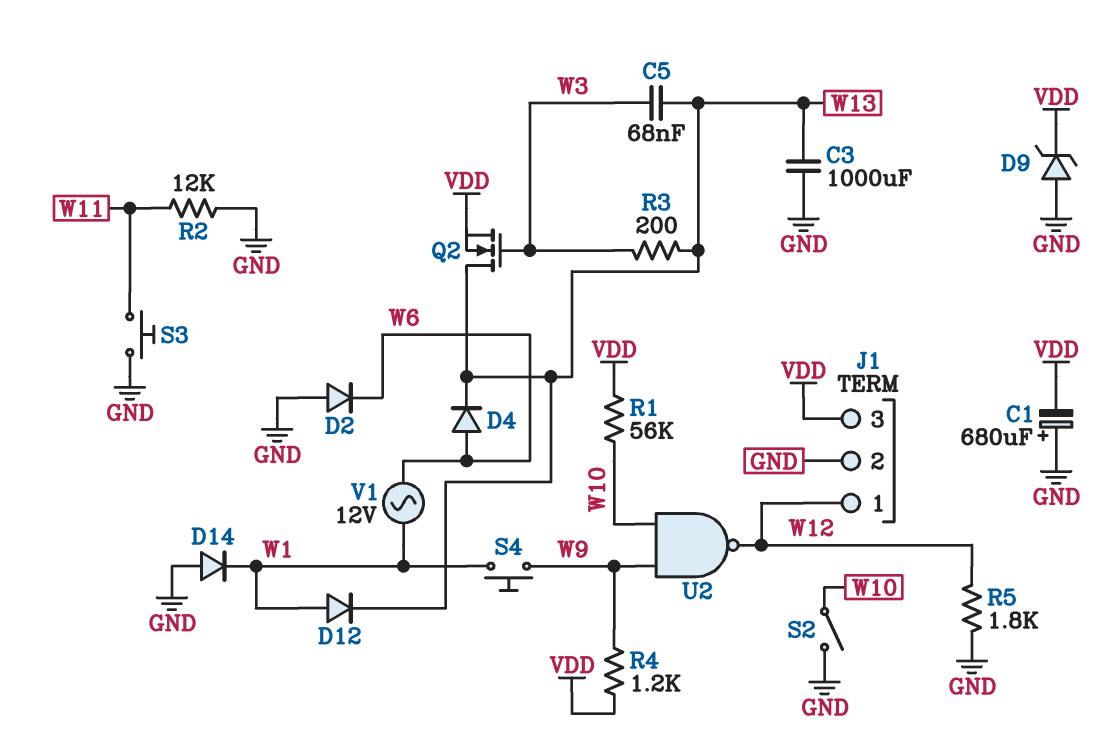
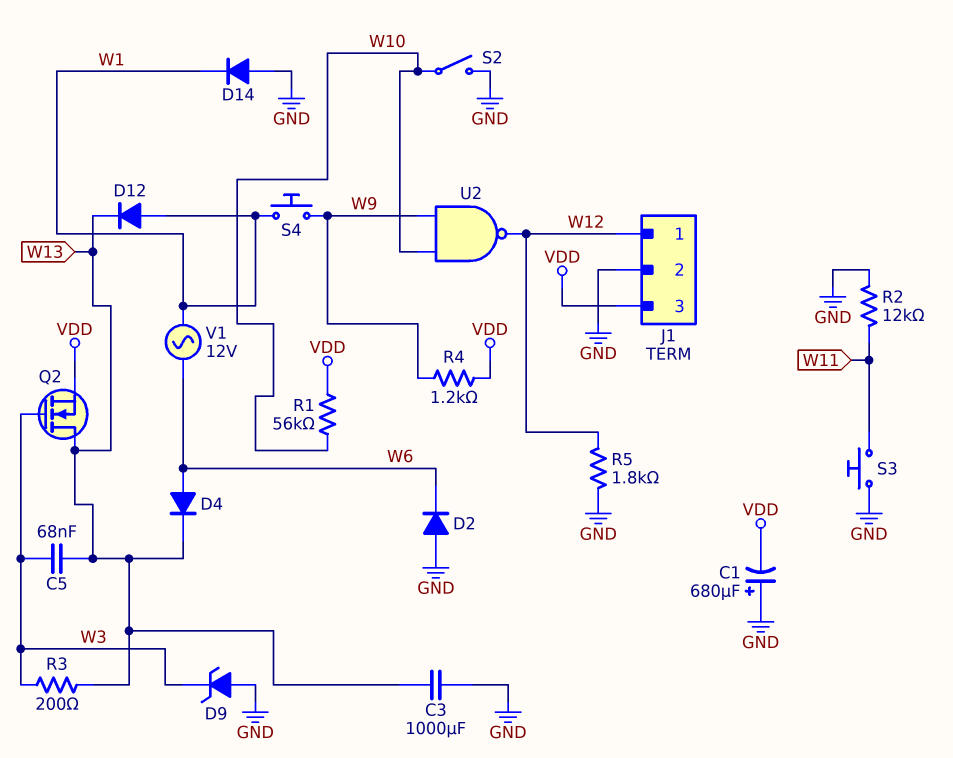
D9: zener (A GND, K VDD) -> zener (A GND, K W3)

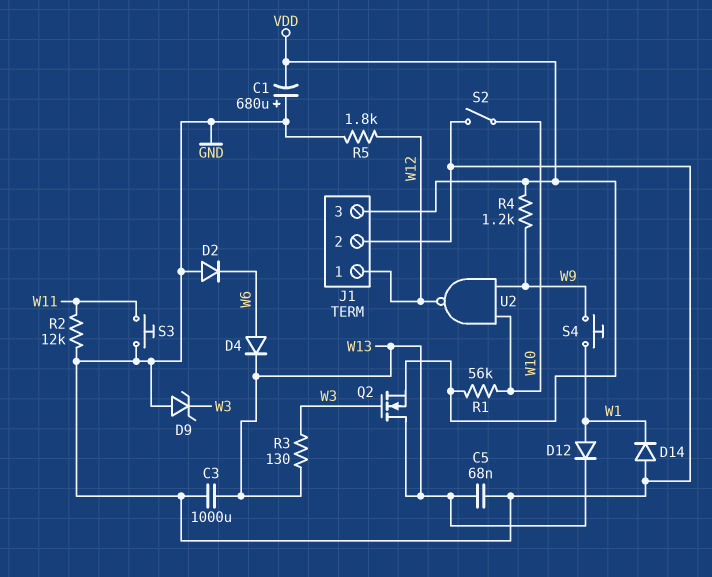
C5: 68nF (W3, W13) -> 68nF (GND, W13)
R3: 200 (W3, W13) -> 130 (W3, W13)
V1: AC 12V (W1, W6) -> none

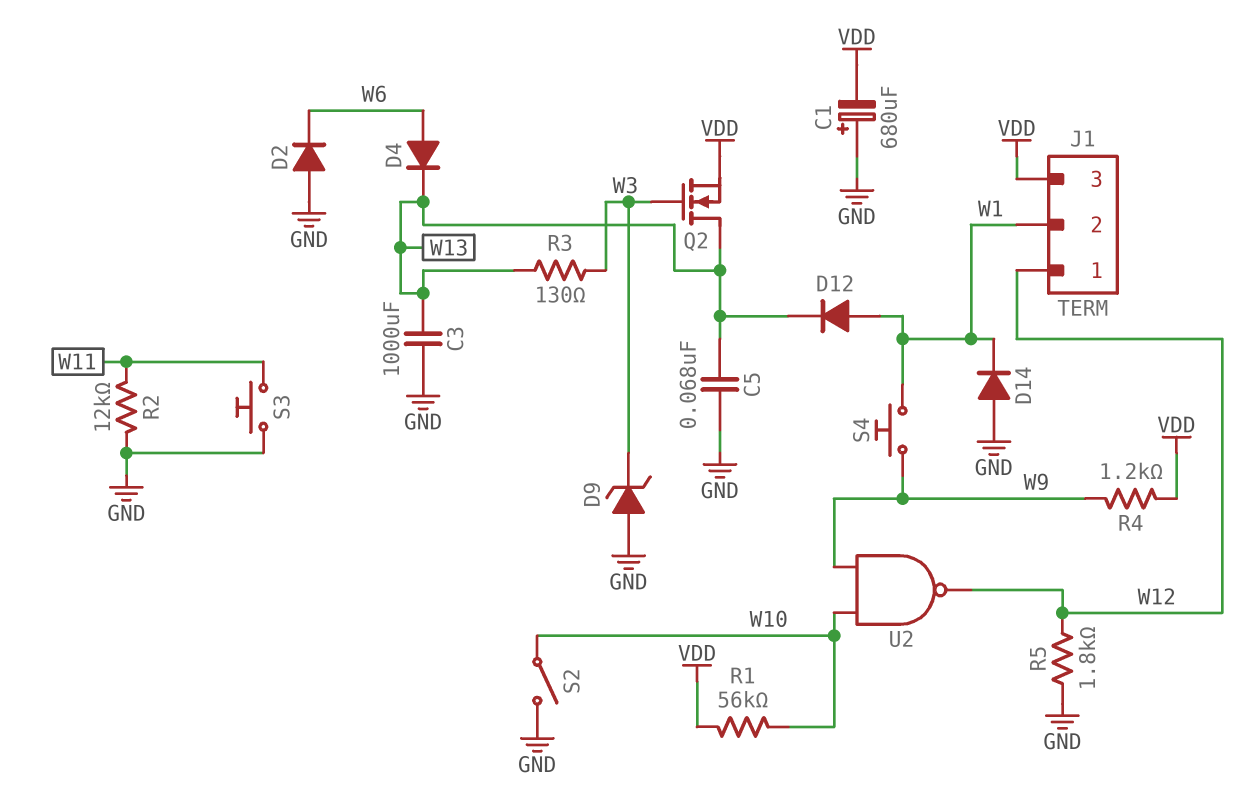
J1 pin 2: GND -> W1

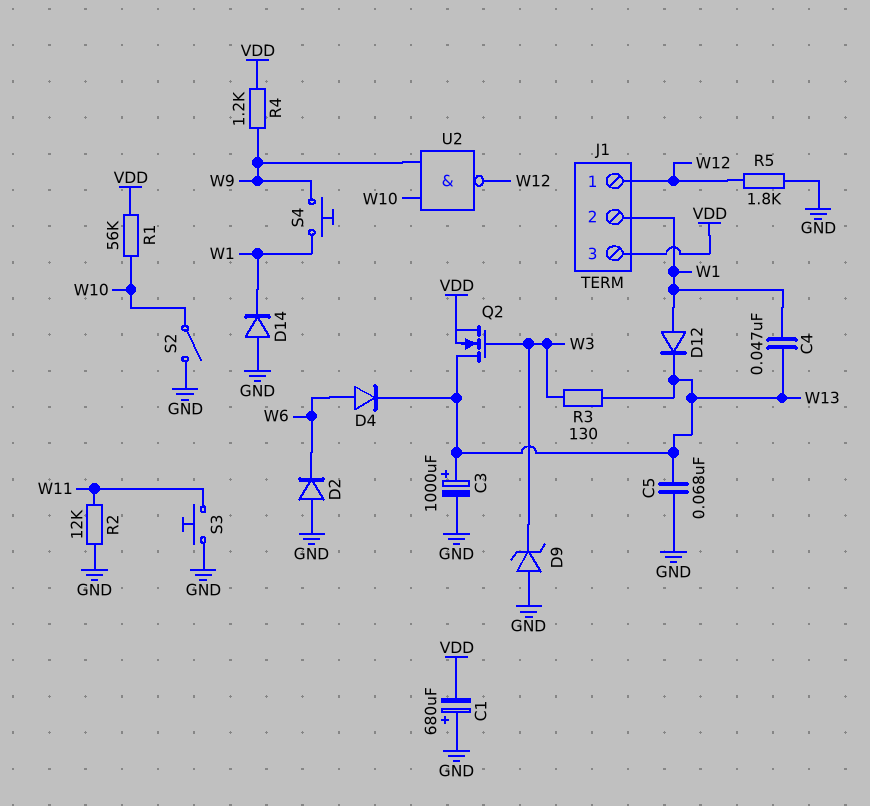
C3: 1000uF (GND, W13) -> 1000uF (plus W13, minus GND)
C4: none -> 47nF (W1, W13)

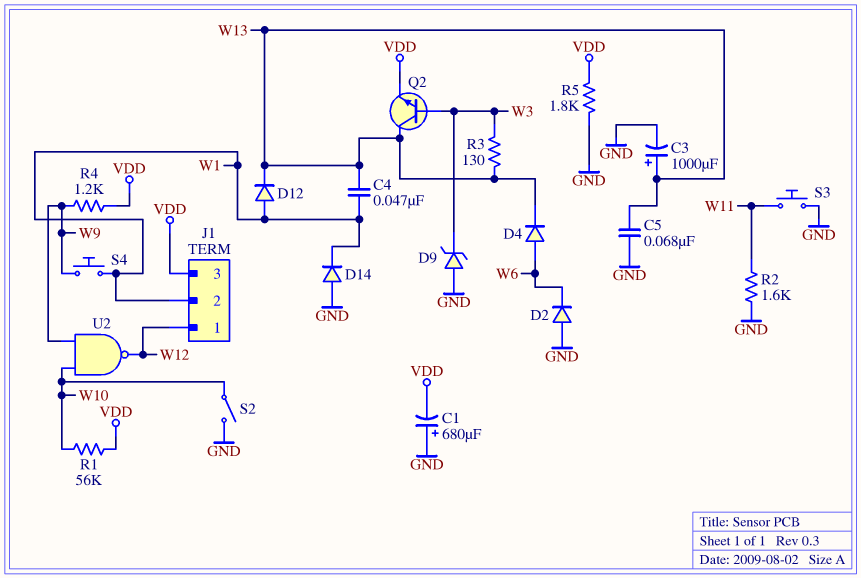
Q2: NMOS (G W3, D W13, S VDD) -> NPN (B W3, C W13, E VDD)
R2: 12k (GND, W11) -> 1.6k (GND, W11)
R5: 1.8k (GND, W12) -> 1.8k (GND, VDD)

